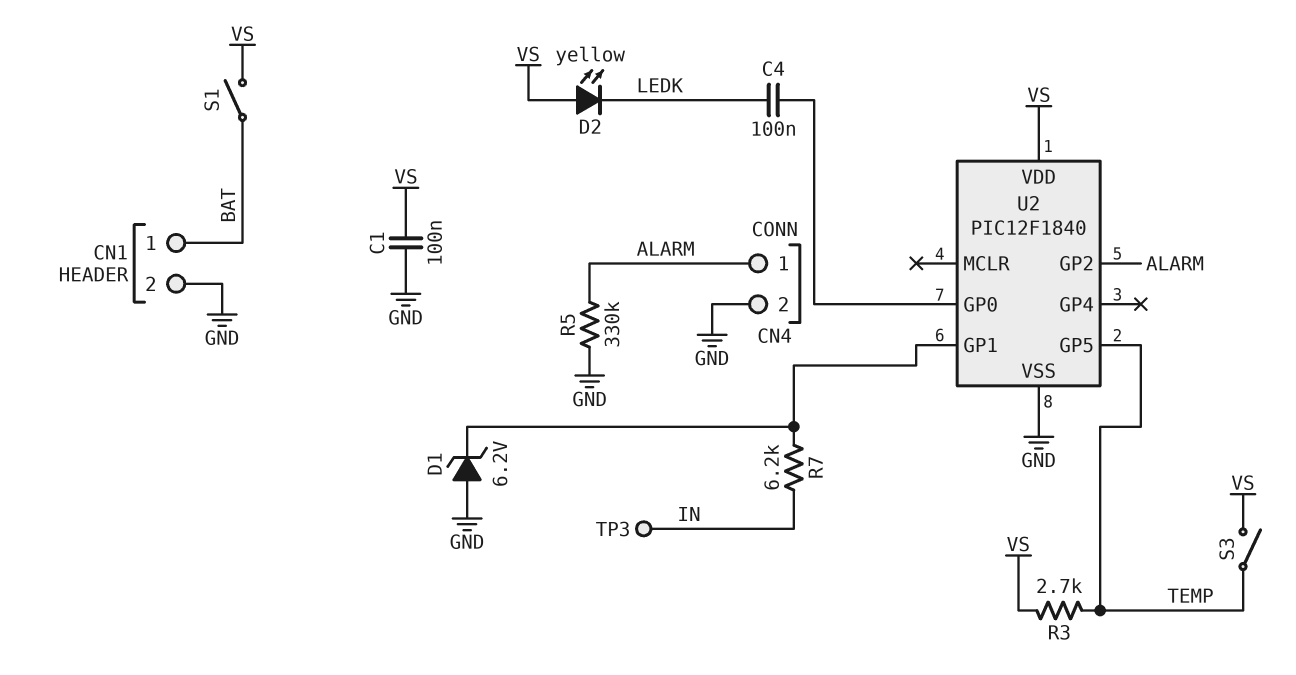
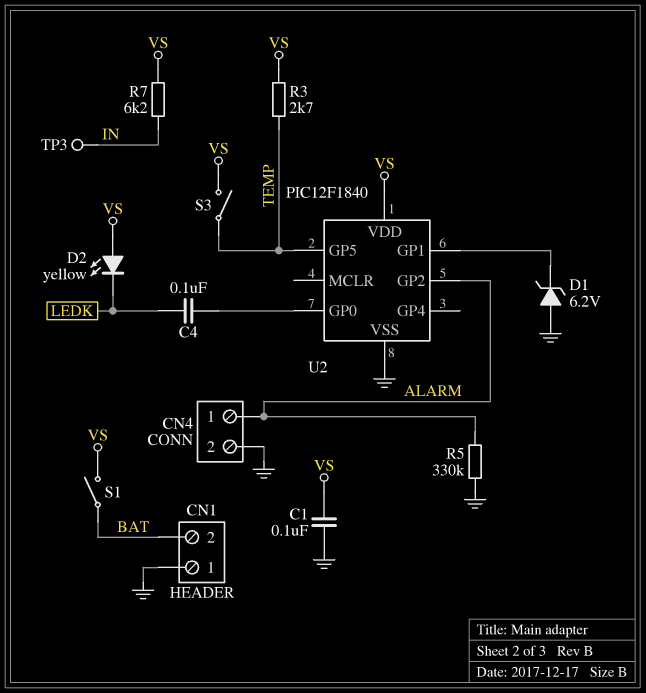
CN1 pin 1: BAT -> GND
CN1 pin 2: GND -> BAT
R7: 6.2k (IN, U2/GP1) -> 6.2k (IN, VS)

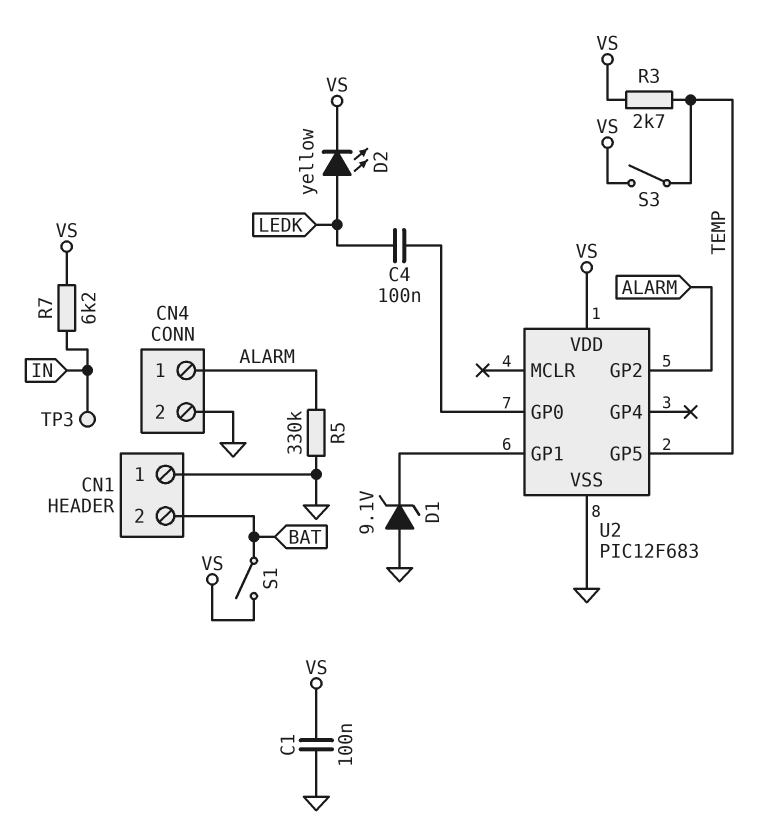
D1: zener 6.2V (A GND, K U2/GP1) -> zener 9.1V (A GND, K U2/GP1)
D2: LED yellow (A VS, K LEDK) -> LED yellow (A LEDK, K VS)
U2: PIC12F1840 -> PIC12F683

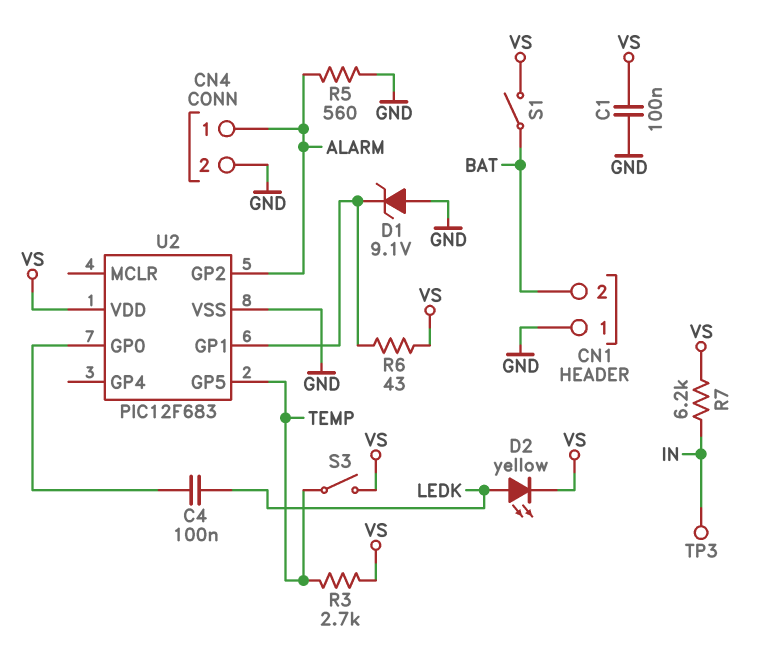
R5: 330k (ALARM, GND) -> 560 (ALARM, GND)
R6: none -> 43 (U2/GP1, VS)

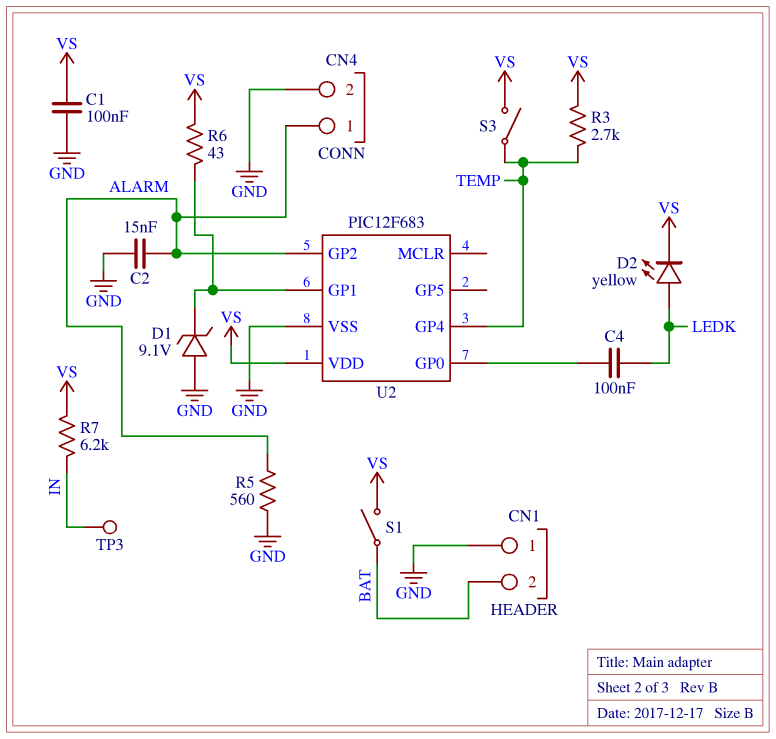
C2: none -> 15nF (ALARM, GND)
U2 pin GP4: none -> TEMP
U2 pin GP5: TEMP -> none

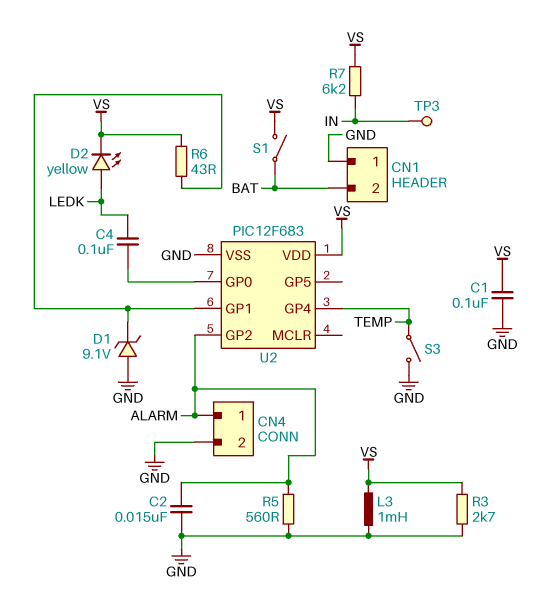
L3: none -> 1mH (GND, VS)
R3: 2.7k (TEMP, VS) -> 2.7k (GND, VS)
S3: switch (TEMP, VS) -> switch (GND, TEMP)

